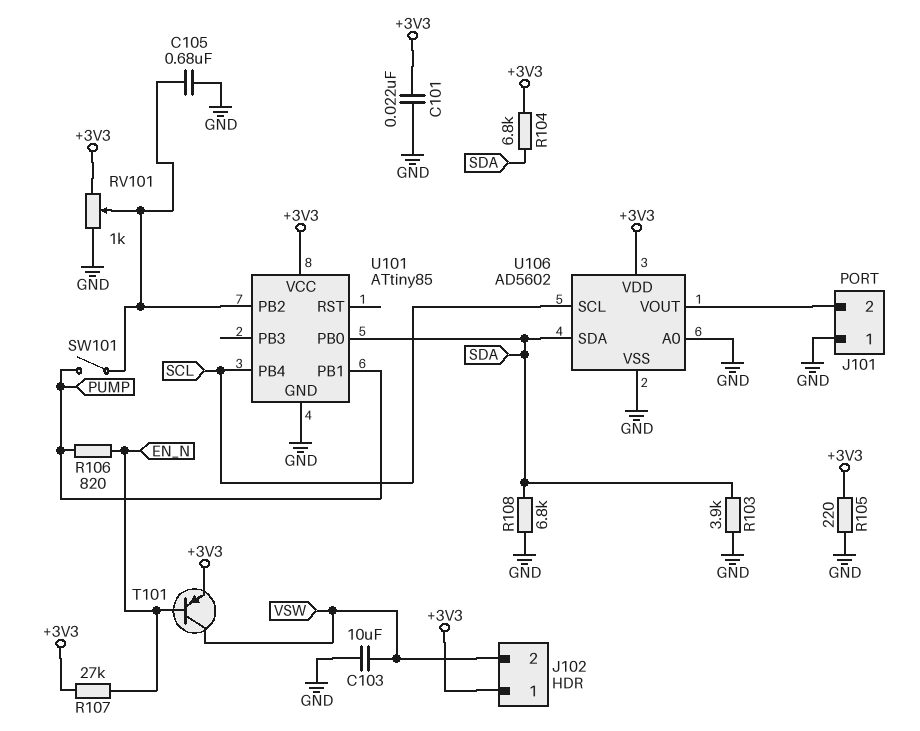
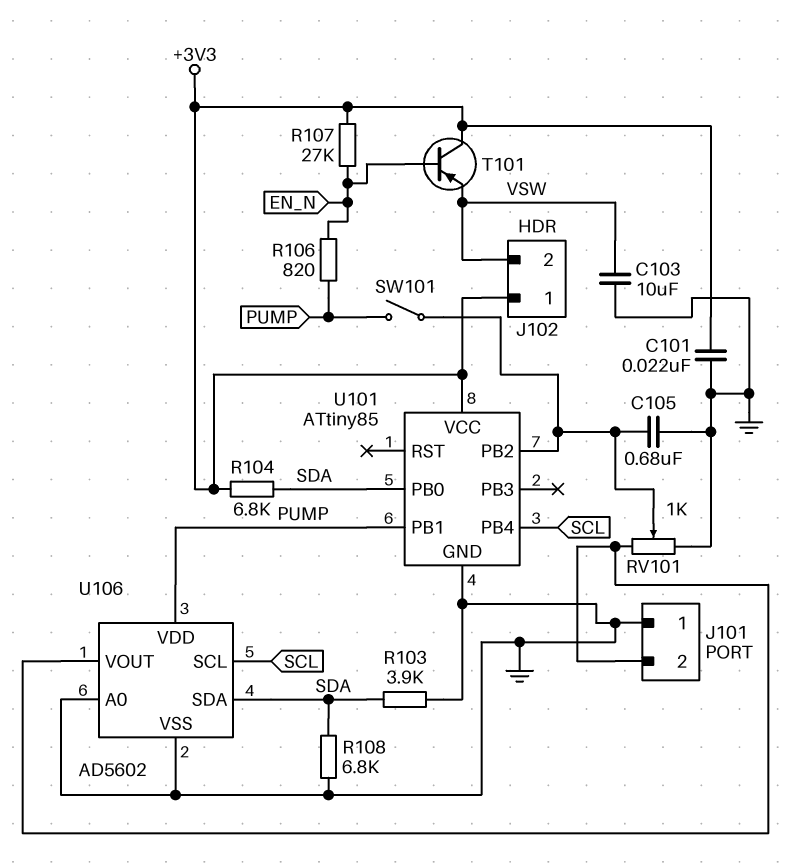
R105: 220 (+3V3, GND) -> none
RV101: 1k (+3V3, GND, wiper U101/PB2) -> 1k (GND, J101/2, wiper U101/PB2)
T101: PNP (B EN_N, C VSW, E +3V3) -> PNP (B EN_N, C +3V3, E VSW)
U106 pin VDD: +3V3 -> PUMP

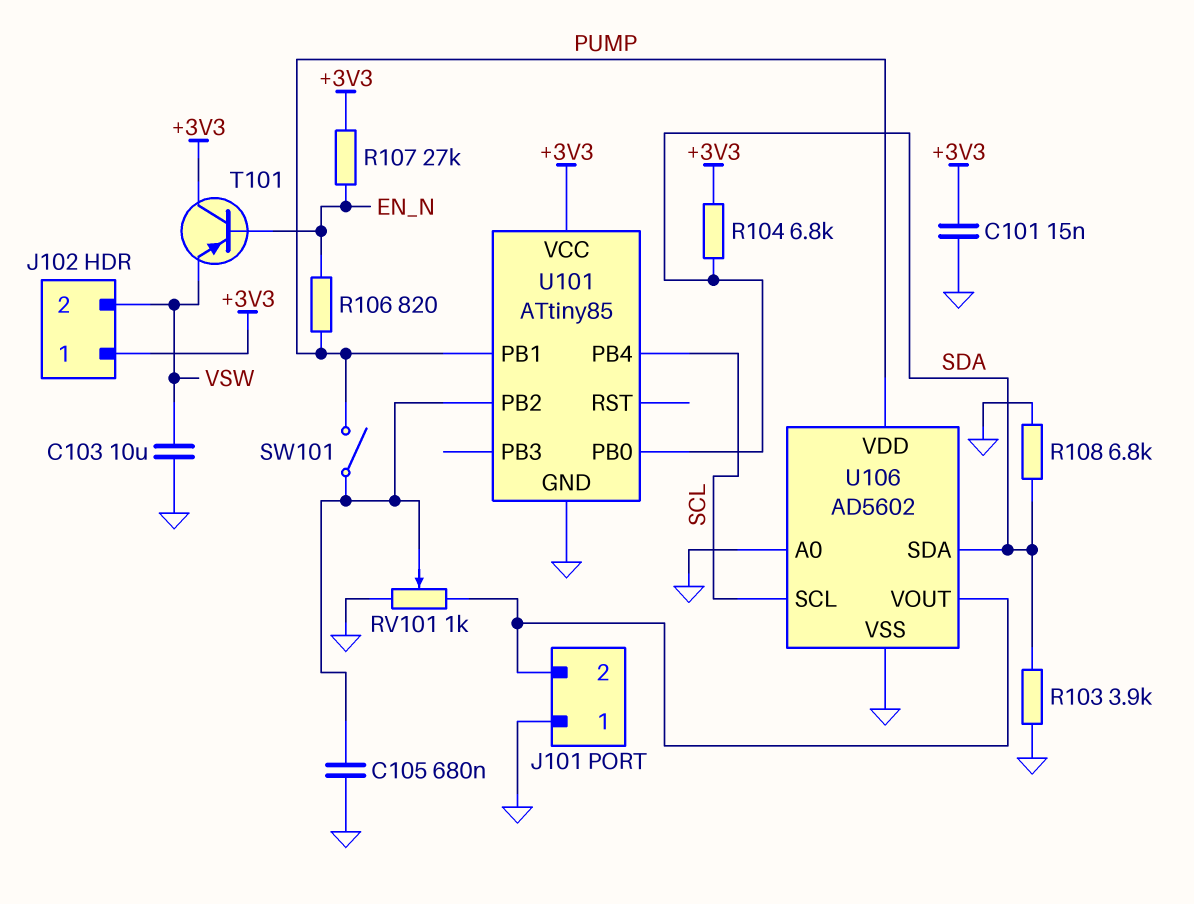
C101: 22nF (+3V3, GND) -> 15nF (+3V3, GND)

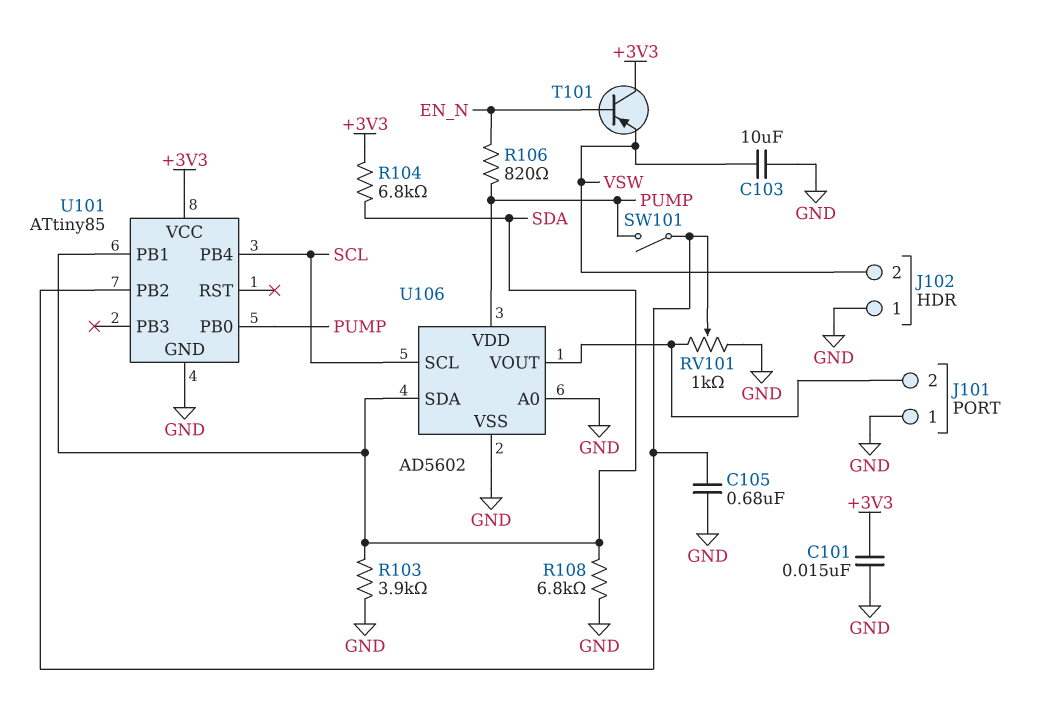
J102 pin 1: +3V3 -> GND
R107: 27k (+3V3, EN_N) -> none
U101 pin PB0: SDA -> PUMP
U101 pin PB1: PUMP -> SDA

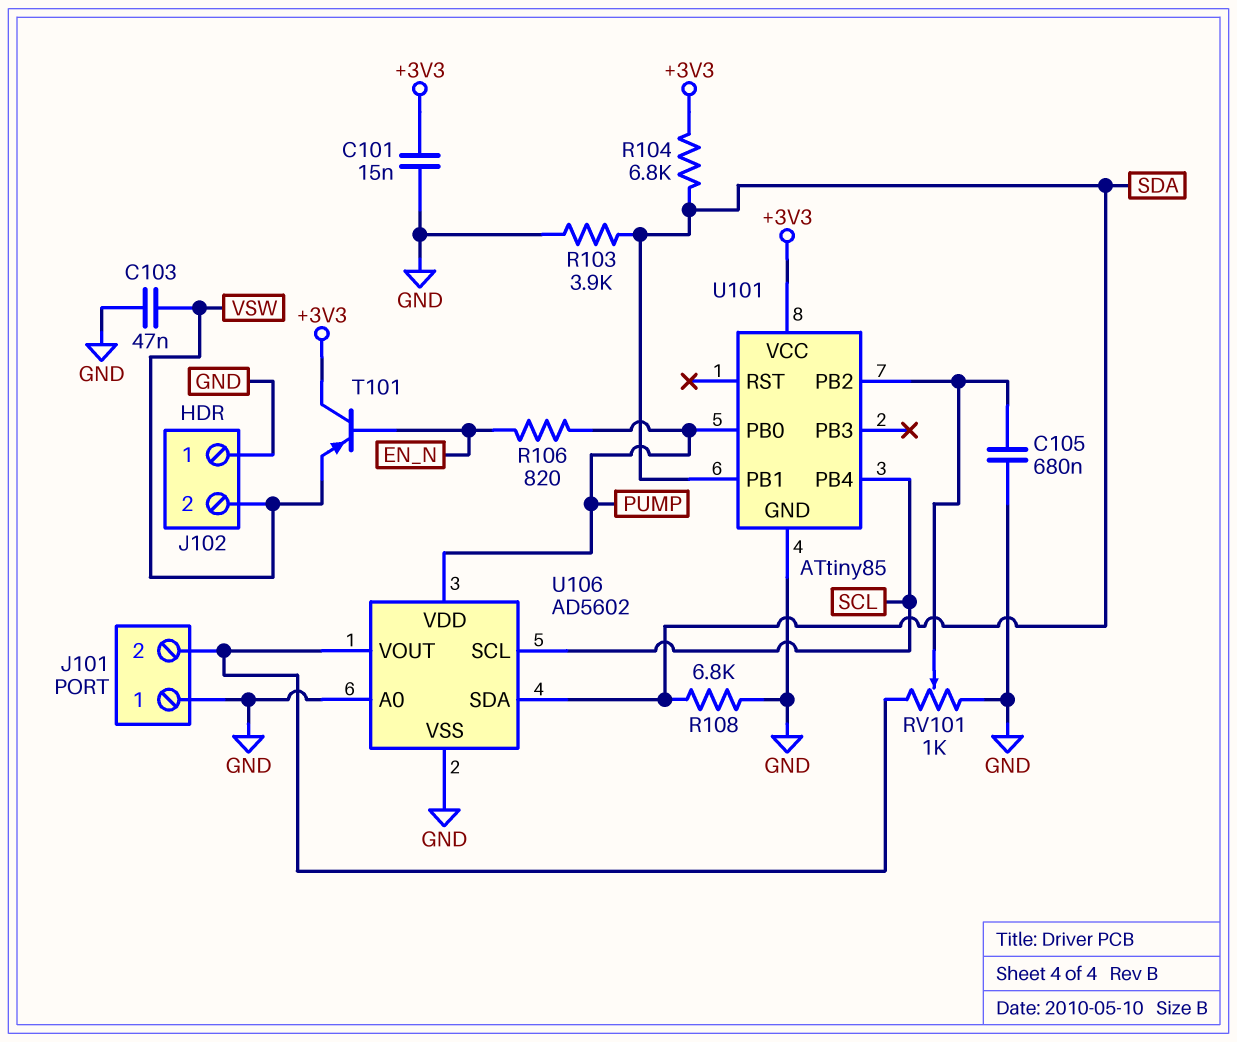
C103: 10uF (GND, VSW) -> 47nF (GND, VSW)
SW101: switch (PUMP, U101/PB2) -> none

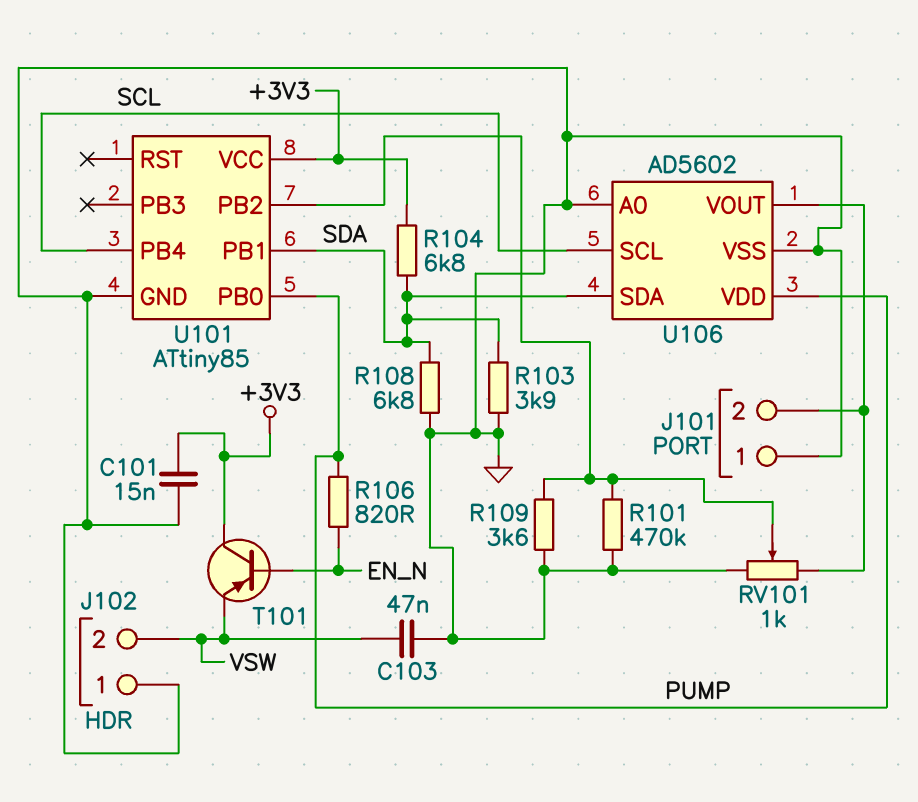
C105: 680nF (GND, U101/PB2) -> none
R101: none -> 470k (GND, U101/PB2)
R109: none -> 3.6k (GND, U101/PB2)

